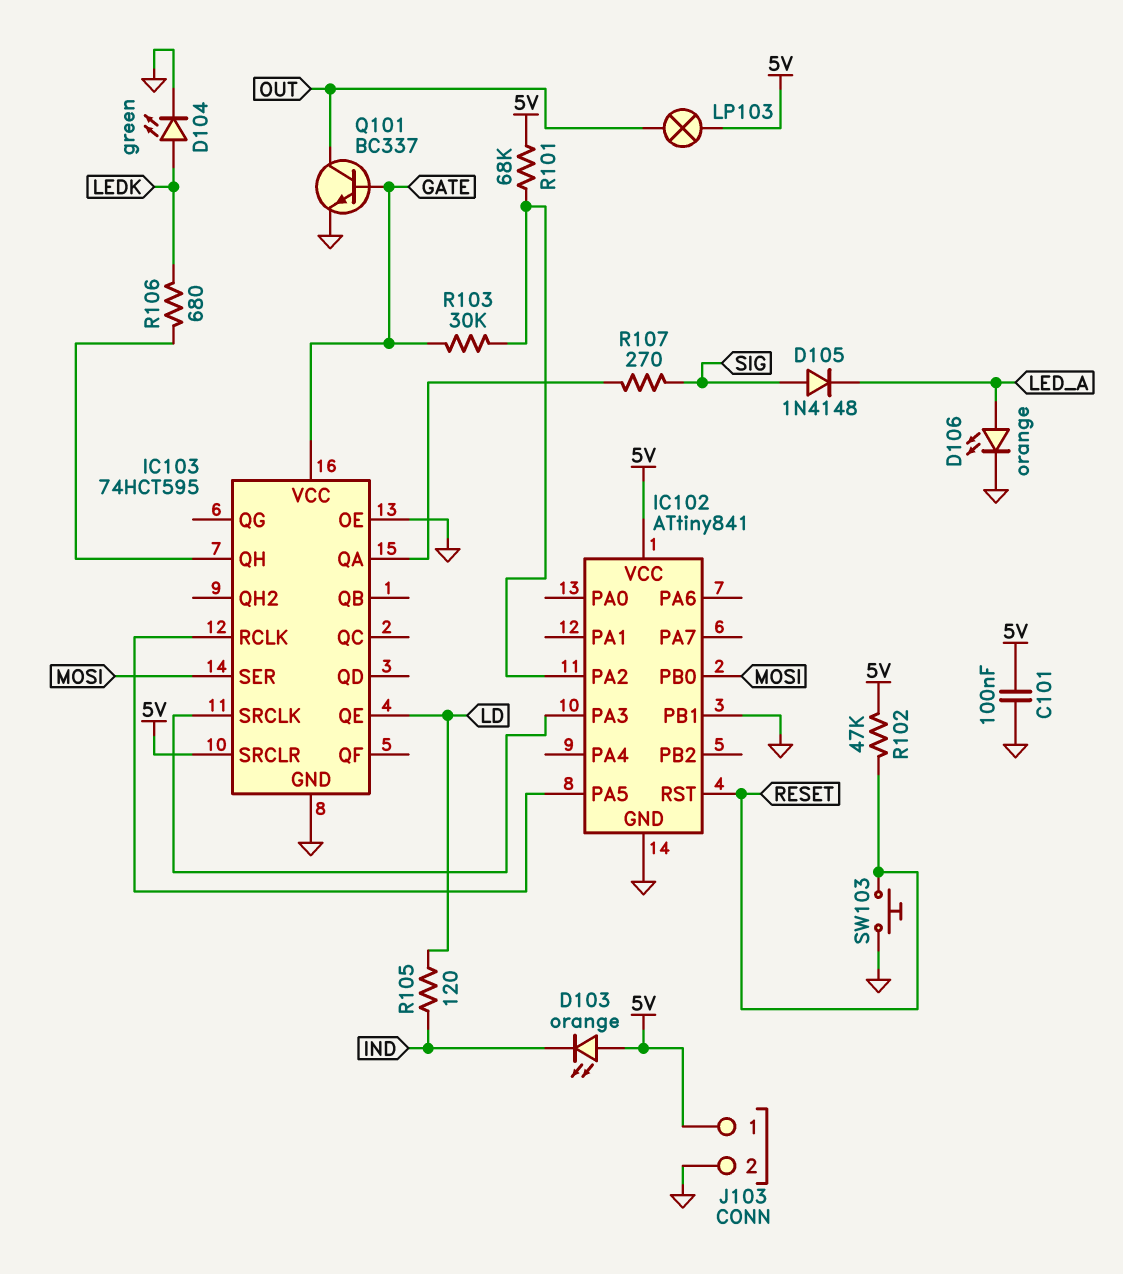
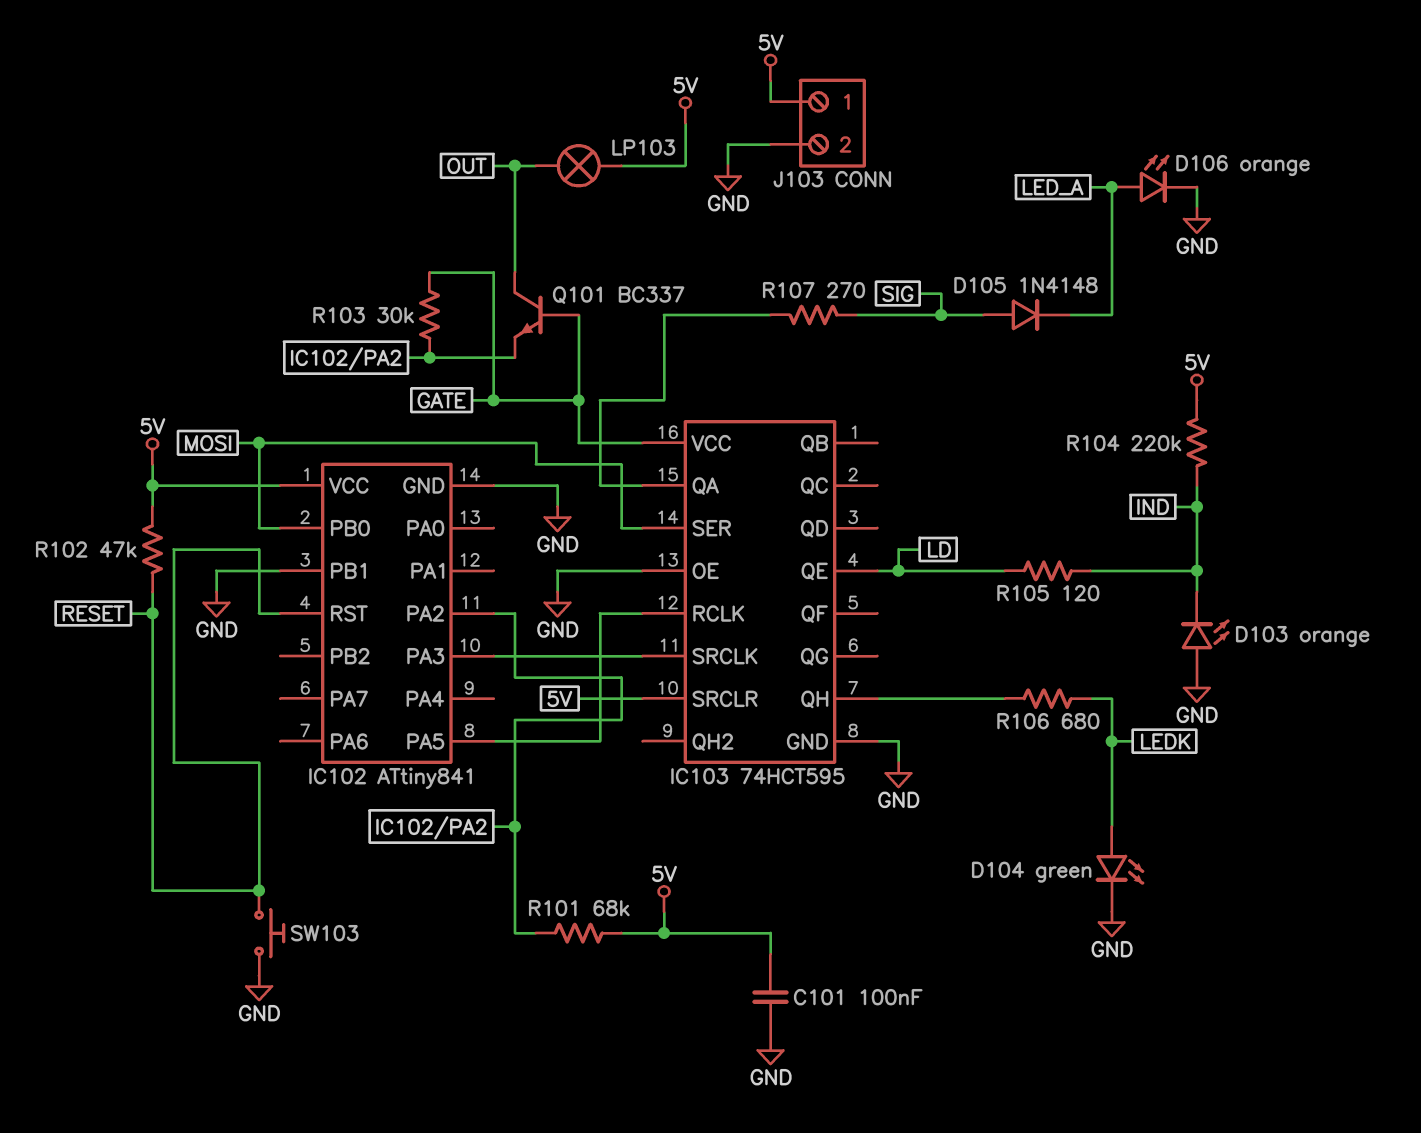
D103: LED orange (A 5V, K IND) -> LED orange (A GND, K IND)
Q101: NPN BC337 (B GATE, C OUT, E GND) -> NPN BC337 (B GATE, C OUT, E IC102/PA2)
R104: none -> 220k (5V, IND)

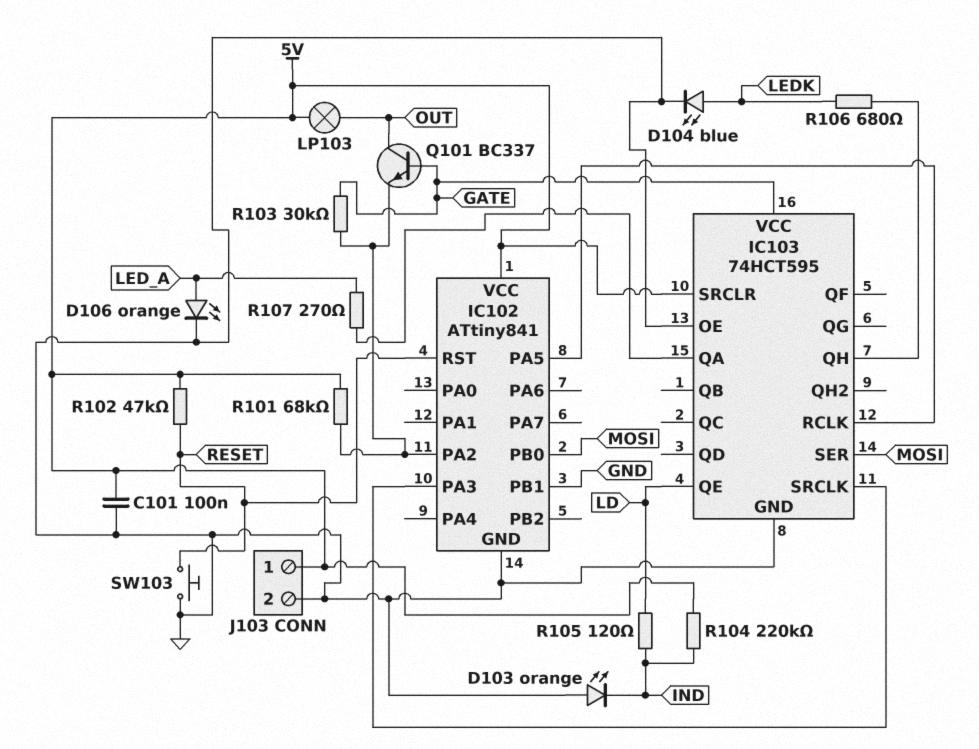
D104: LED green (A LEDK, K GND) -> LED blue (A LEDK, K GND)
D105: diode 1N4148 (A SIG, K LED_A) -> none
R107: 270 (IC103/QA, SIG) -> 270 (IC103/QA, LED_A)

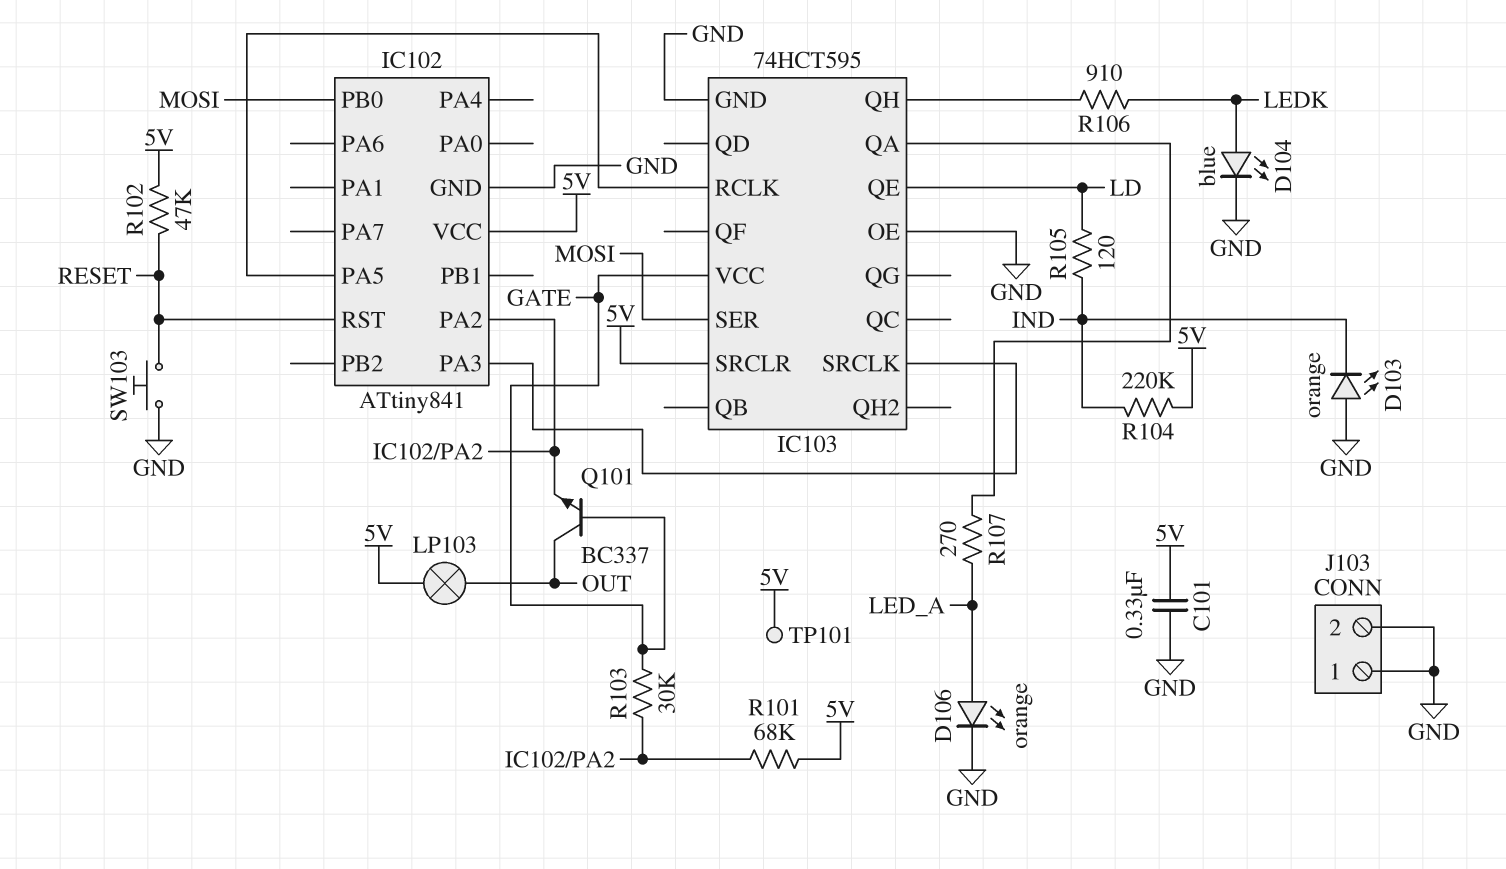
C101: 100nF (5V, GND) -> 330nF (5V, GND)
IC102 pin PB1: GND -> none
J103 pin 1: 5V -> GND
R106: 680 (IC103/QH, LEDK) -> 910 (IC103/QH, LEDK)
TP101: none -> test point (5V)

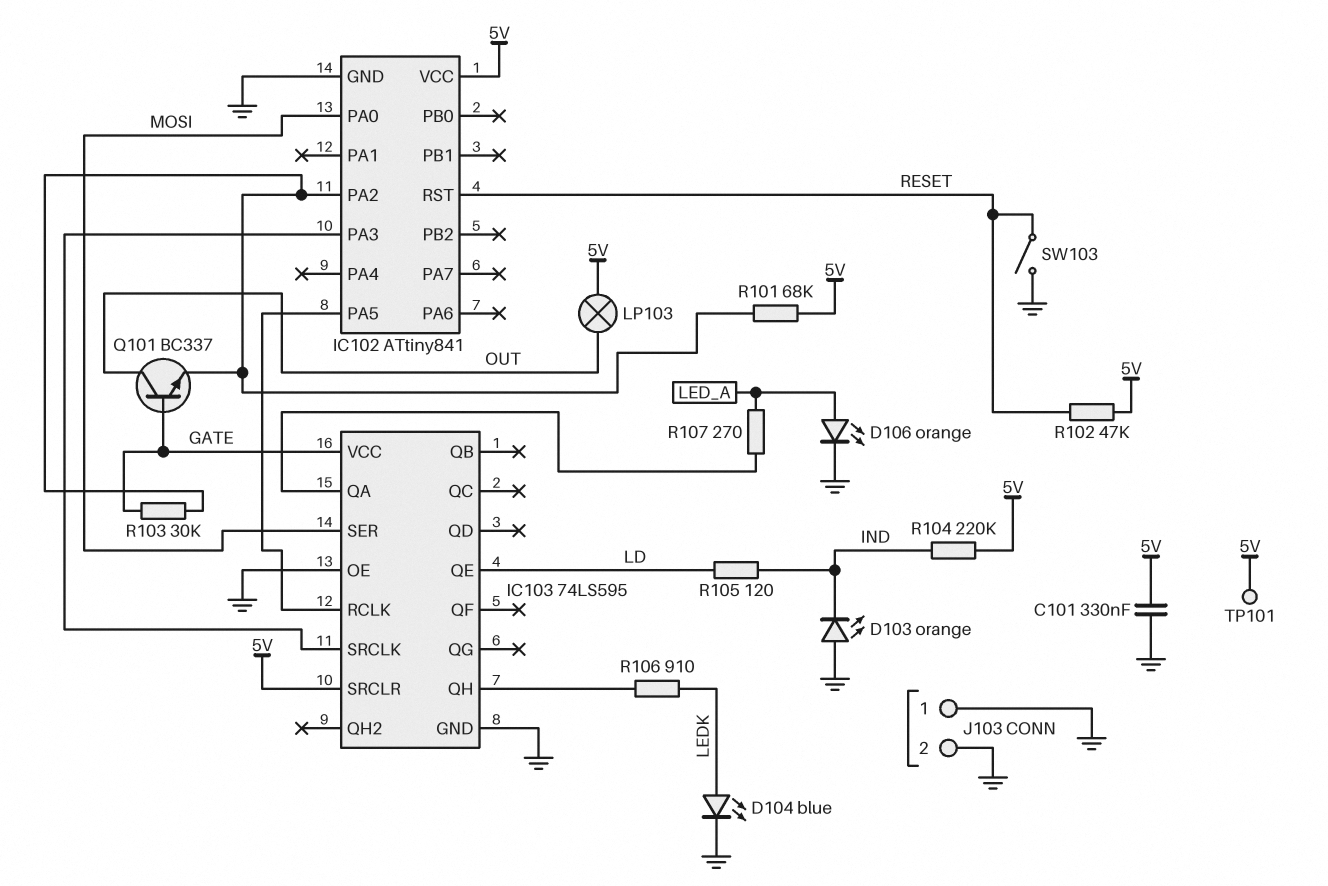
IC102 pin PA0: none -> MOSI
IC102 pin PB0: MOSI -> none
IC103: 74HCT595 -> 74LS595
SW103: button (GND, RESET) -> switch (GND, RESET)

